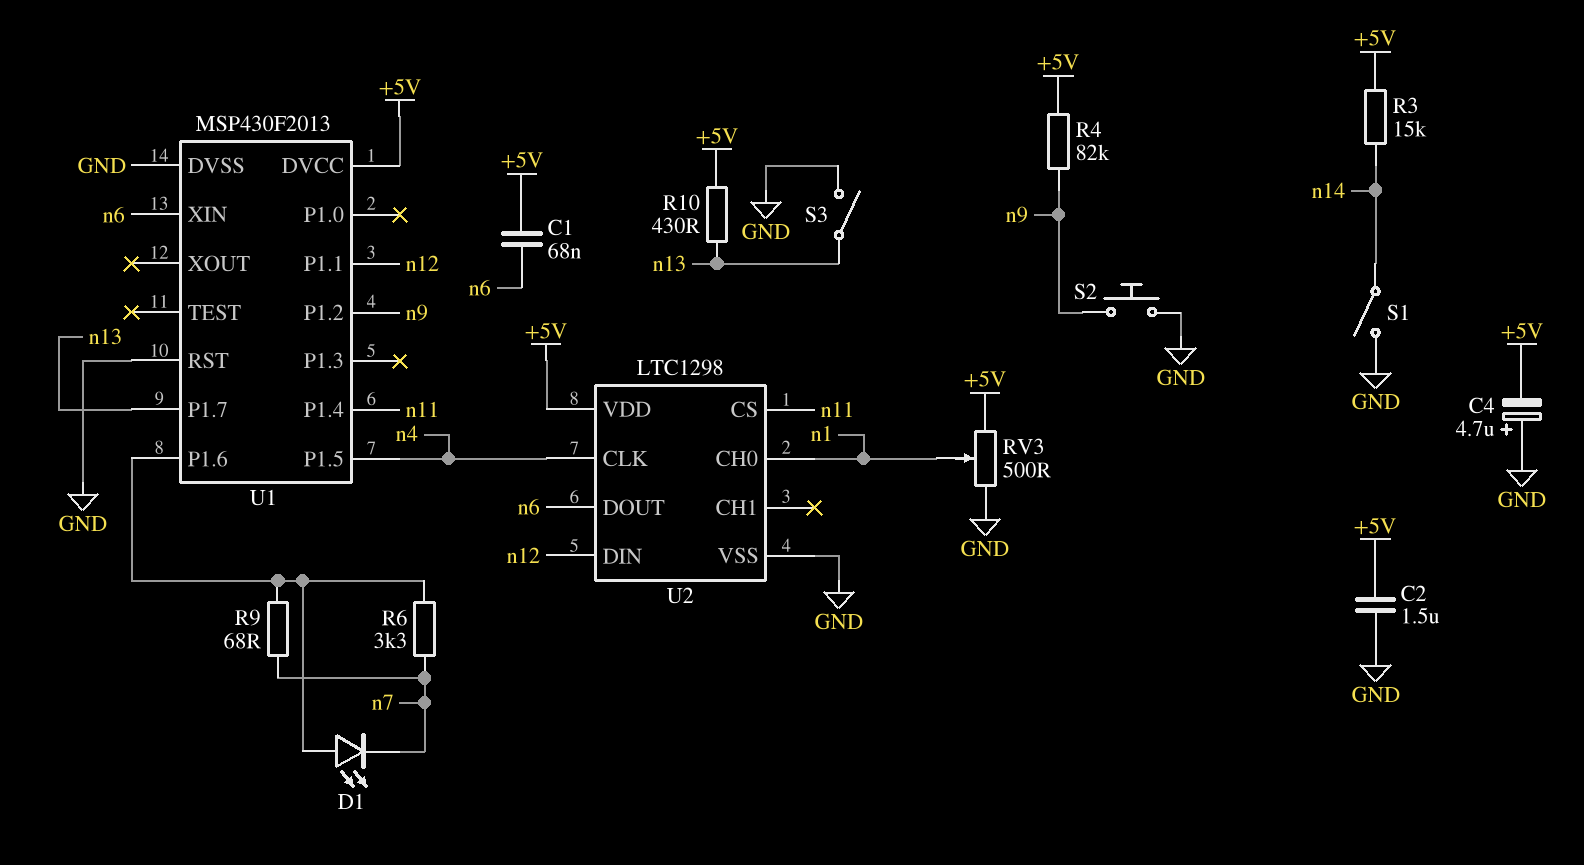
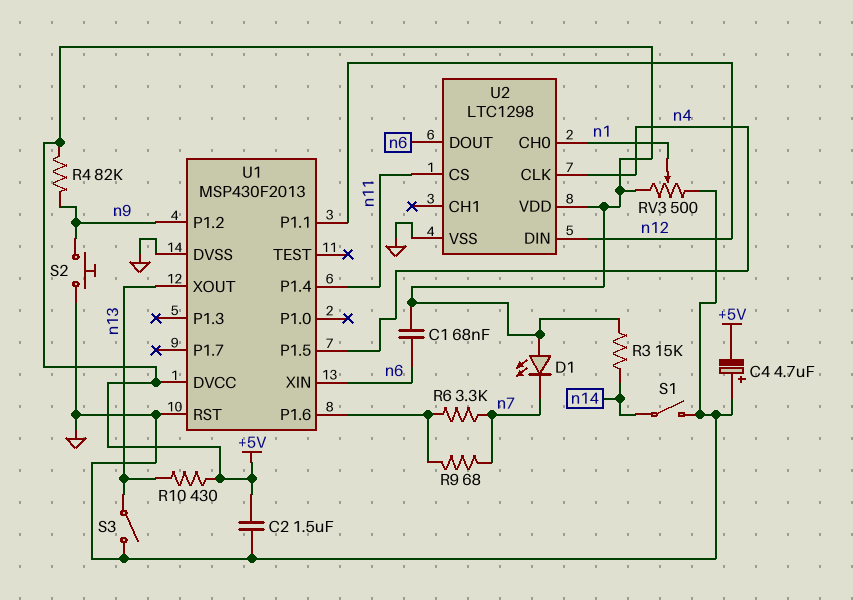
D1: LED (A U1/P1.6, K n7) -> LED (A +5V, K n7)
U1 pin P1.7: n13 -> none
U1 pin XOUT: none -> n13

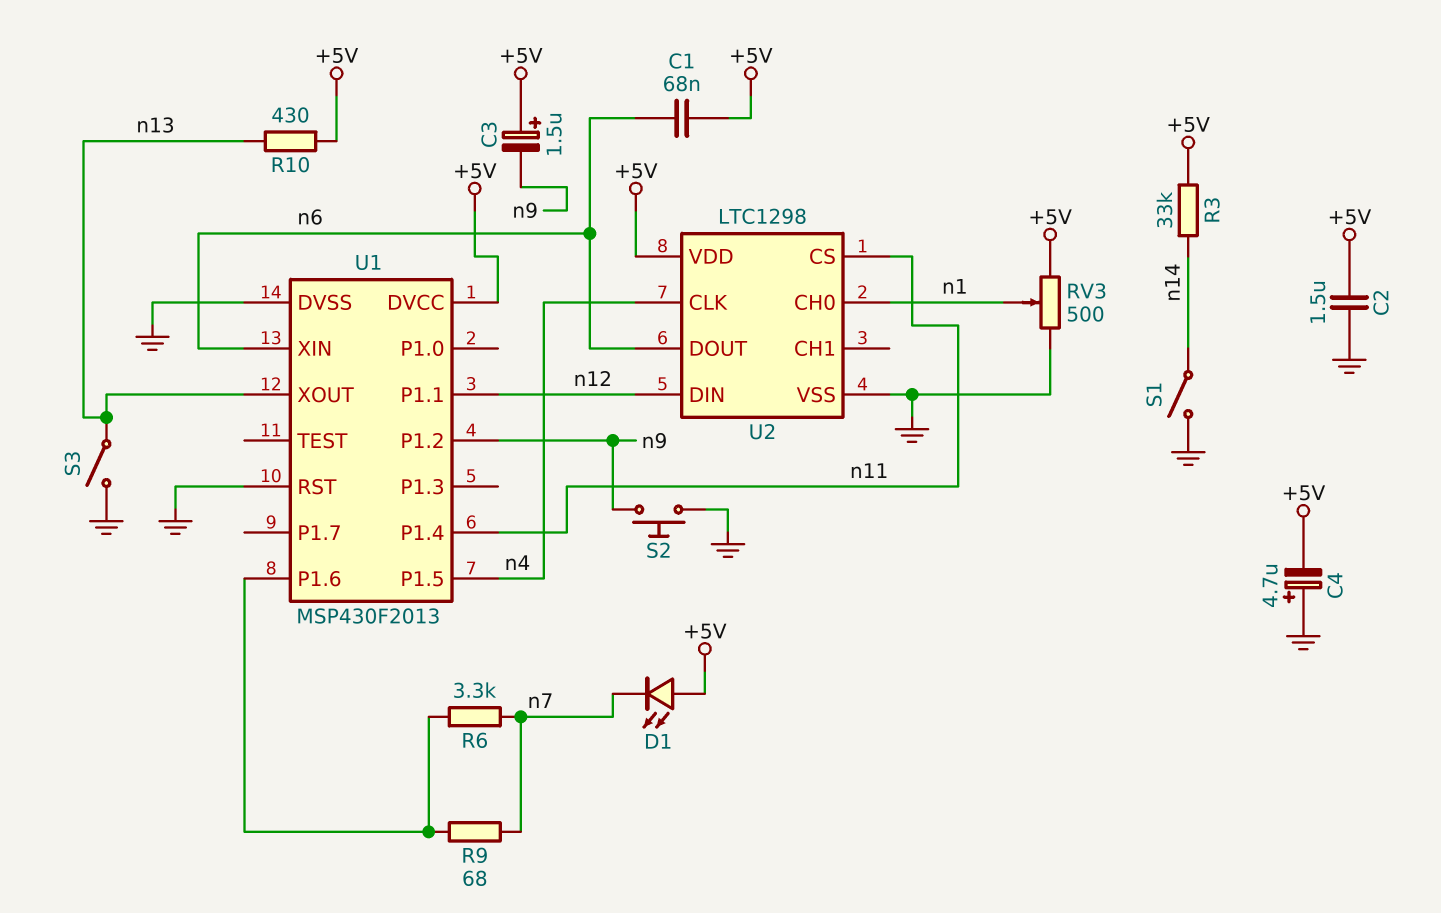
C3: none -> 1.5uF (plus +5V, minus n9)
R3: 15k (+5V, n14) -> 33k (+5V, n14)
R4: 82k (+5V, n9) -> none

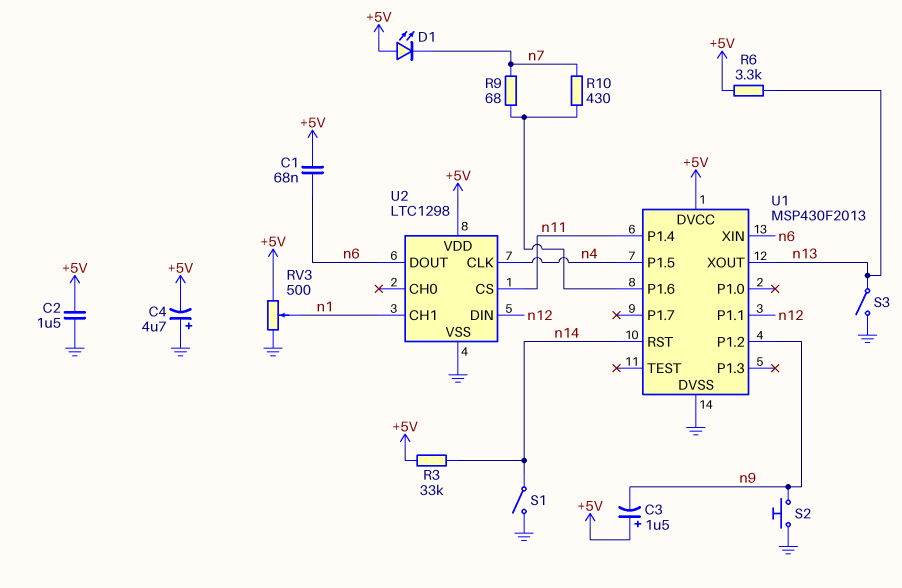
R6: 3.3k (U1/P1.6, n7) -> 3.3k (+5V, n13)
R10: 430 (+5V, n13) -> 430 (U1/P1.6, n7)
U1 pin RST: GND -> n14
U2 pin CH0: n1 -> none
U2 pin CH1: none -> n1

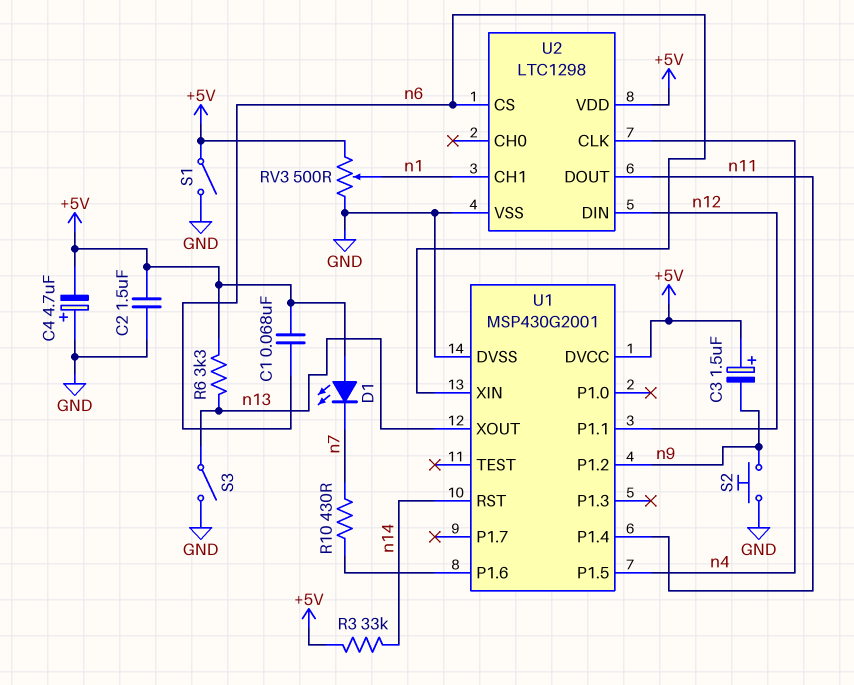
R9: 68 (U1/P1.6, n7) -> none
S1: switch (GND, n14) -> switch (+5V, GND)
U1: MSP430F2013 -> MSP430G2001
U2 pin CS: n11 -> n6
U2 pin DOUT: n6 -> n11

